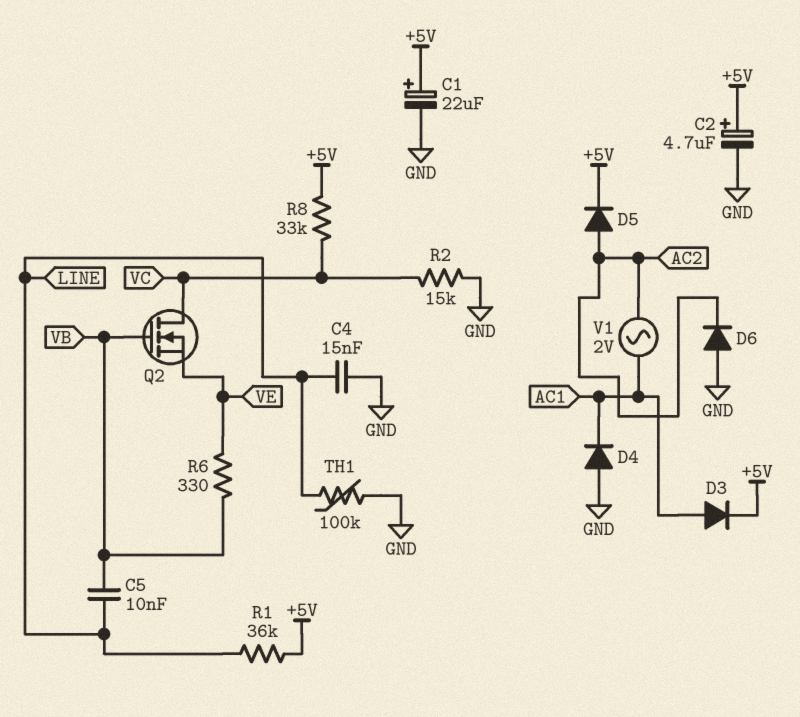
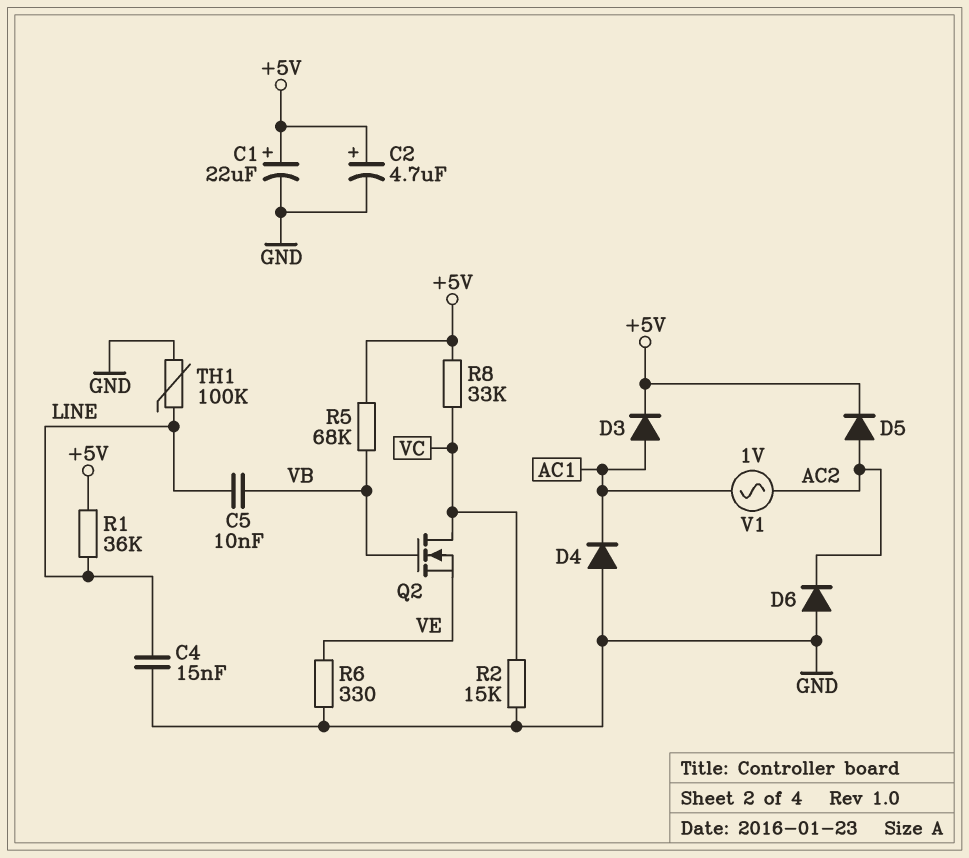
R5: none -> 68k (+5V, VB)
R6: 330 (VB, VE) -> 330 (GND, VE)
V1: AC 2V (AC1, AC2) -> AC 1V (AC1, AC2)

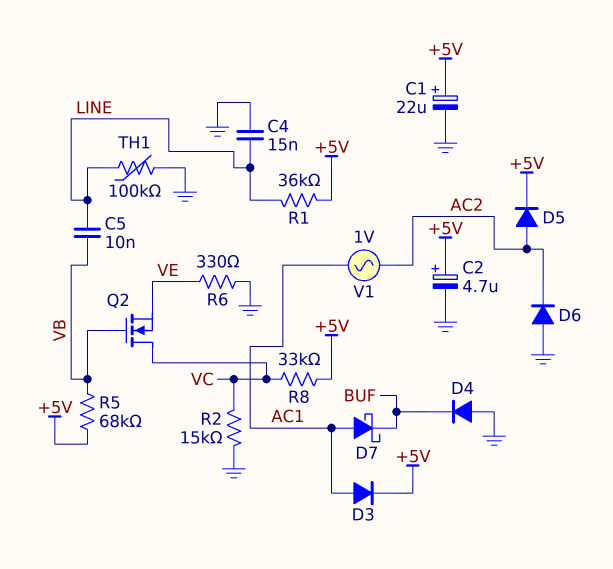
D4: diode (A GND, K AC1) -> diode (A GND, K BUF)
D7: none -> schottky (A AC1, K BUF)

